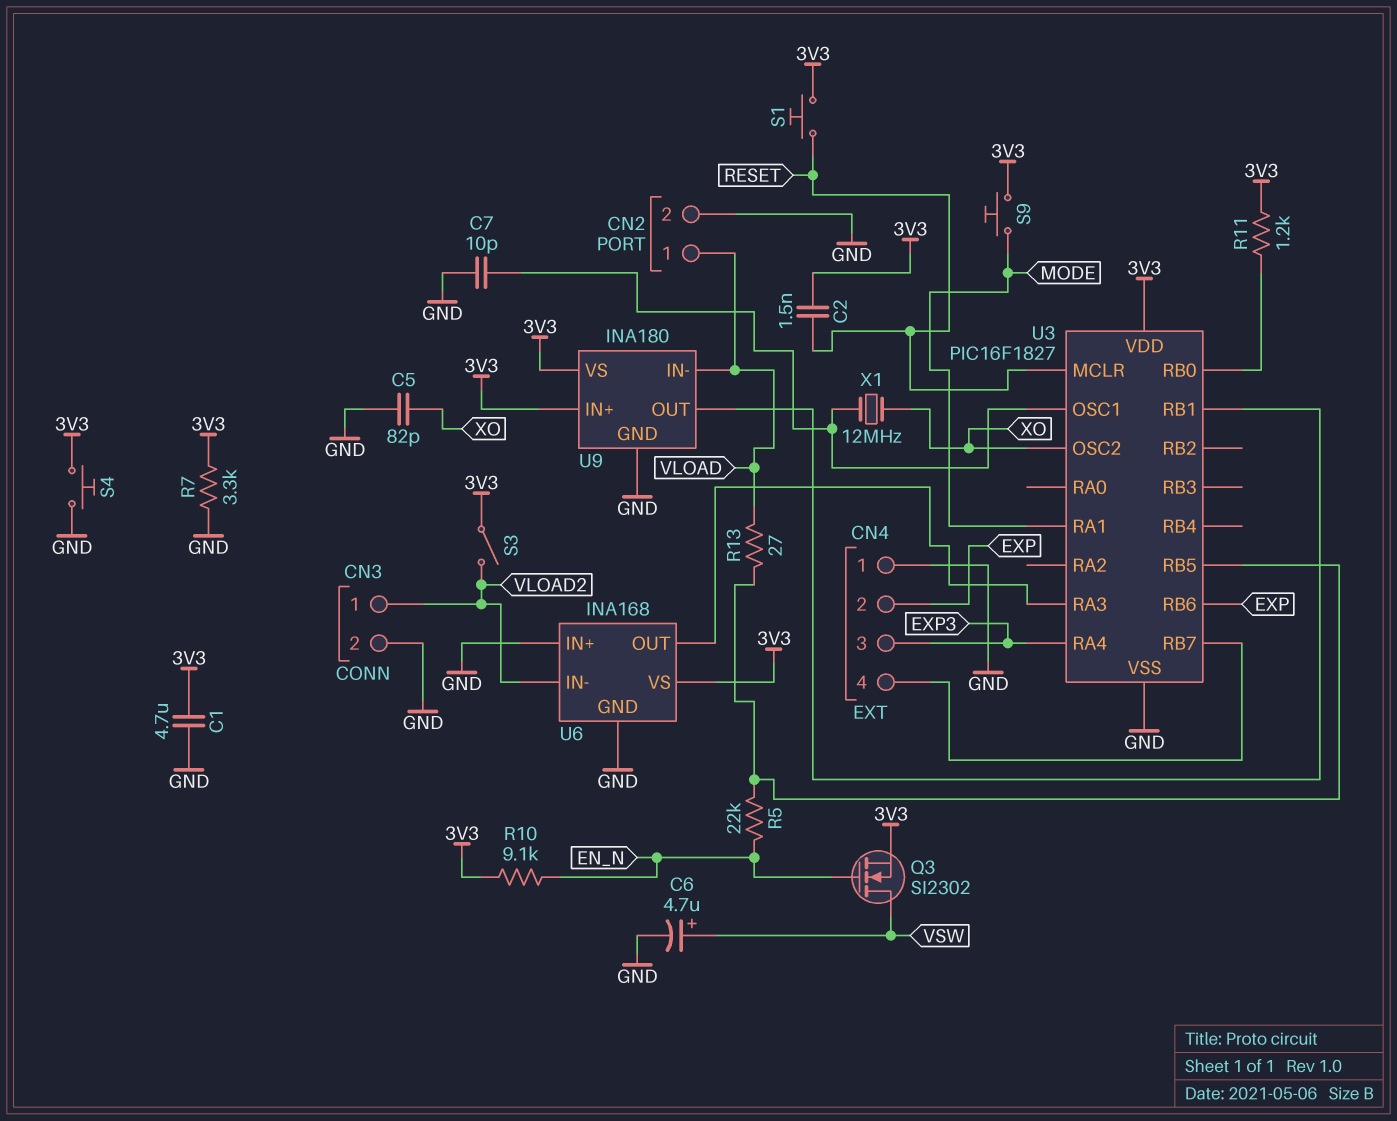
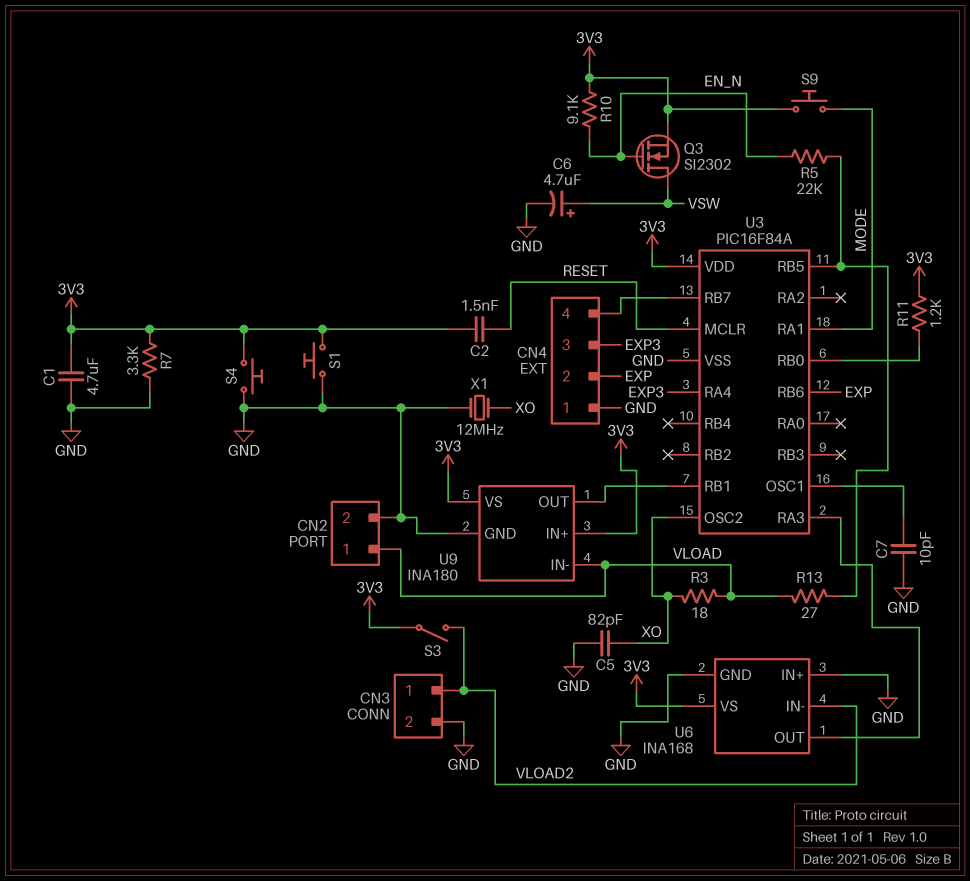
R3: none -> 18 (VLOAD, XO)
S1: button (3V3, RESET) -> button (3V3, GND)
U3: PIC16F1827 -> PIC16F84A
X1: 12MHz (U3/OSC1, XO) -> 12MHz (GND, XO)

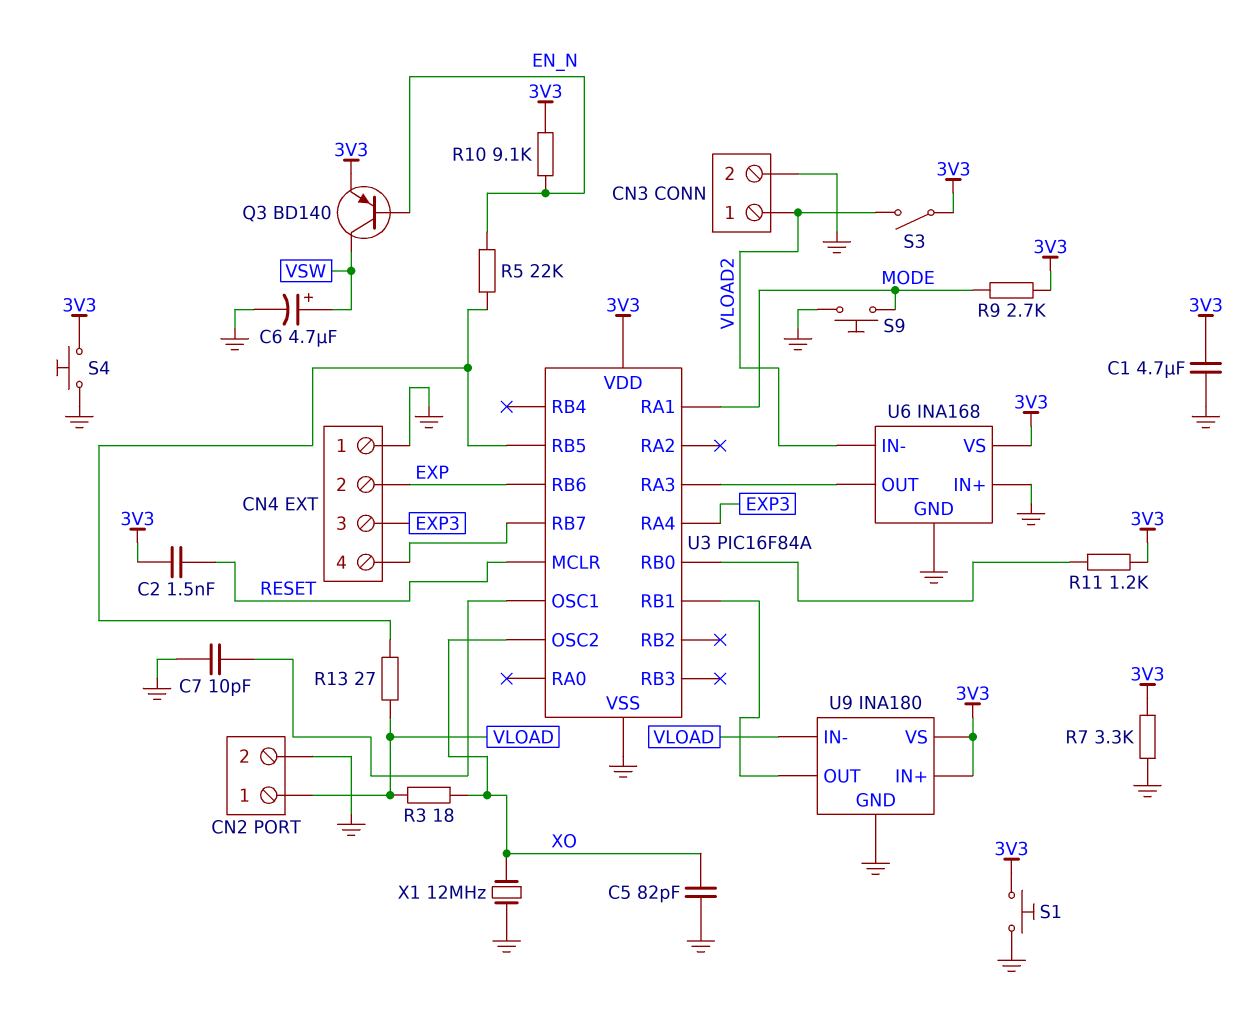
Q3: NMOS SI2302 (G EN_N, D VSW, S 3V3) -> PNP BD140 (B EN_N, C VSW, E 3V3)
R9: none -> 2.7k (3V3, MODE)
S9: button (3V3, MODE) -> button (GND, MODE)

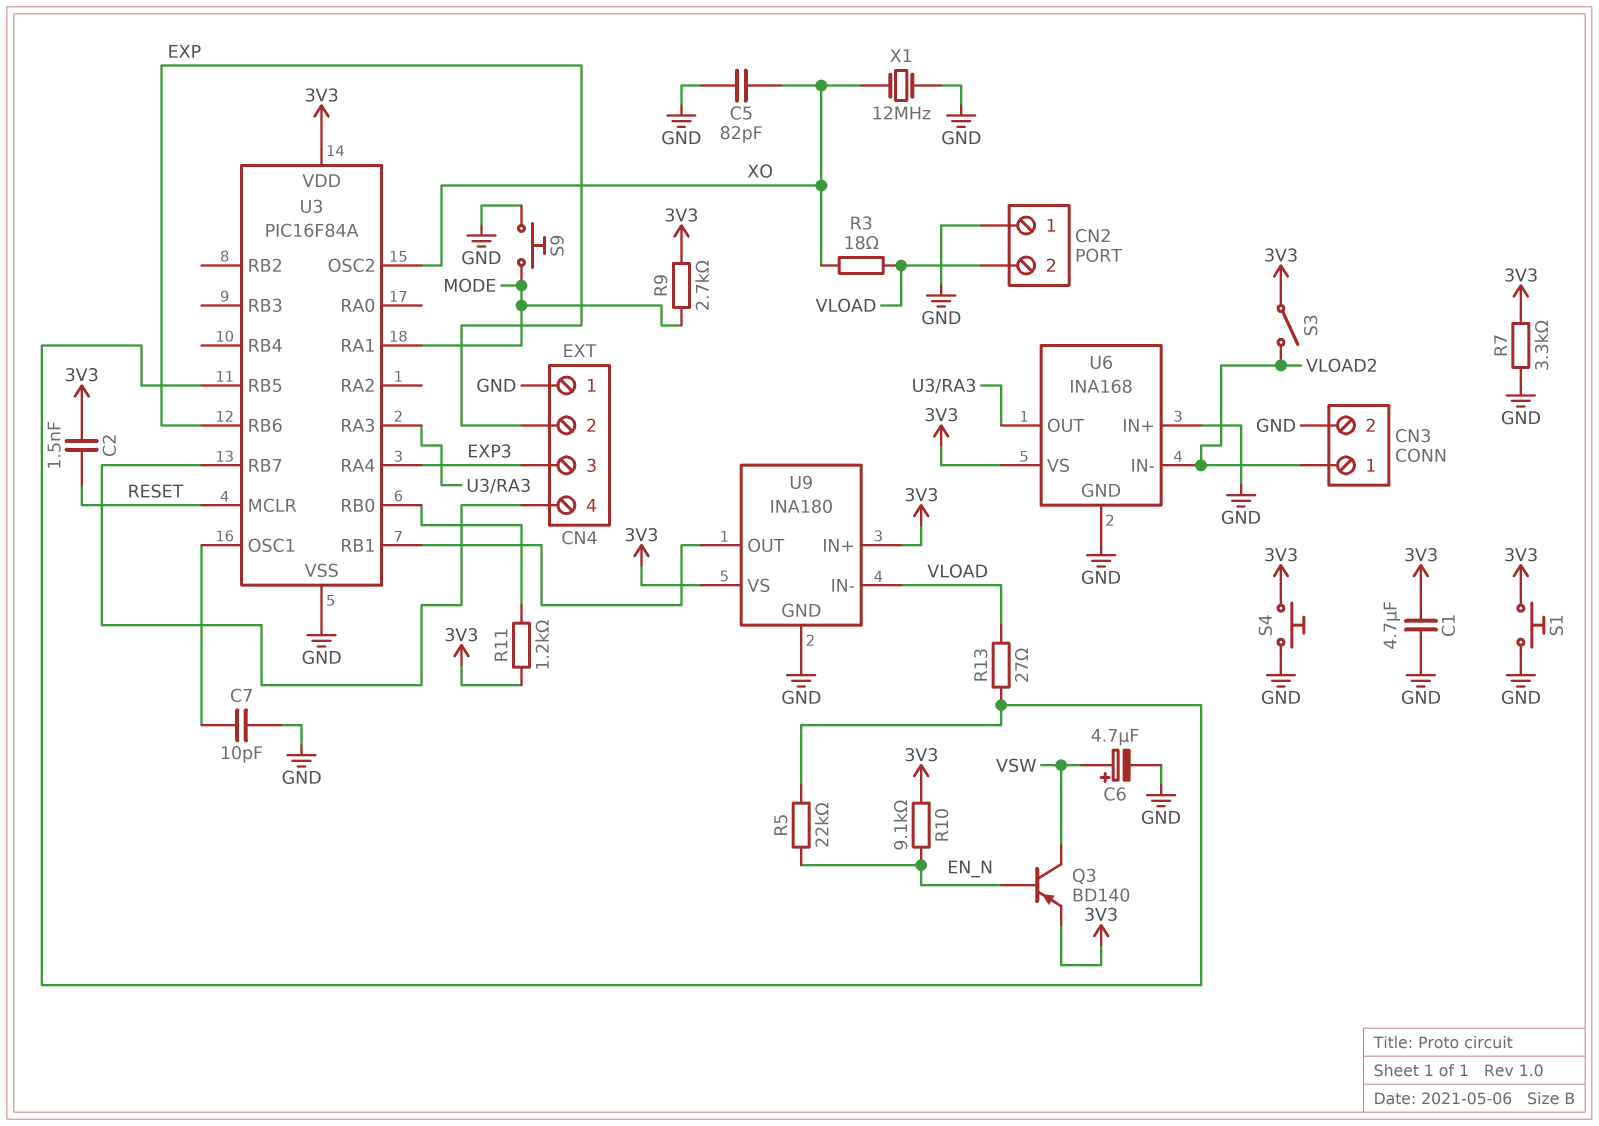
CN2 pin 1: VLOAD -> GND
CN2 pin 2: GND -> VLOAD

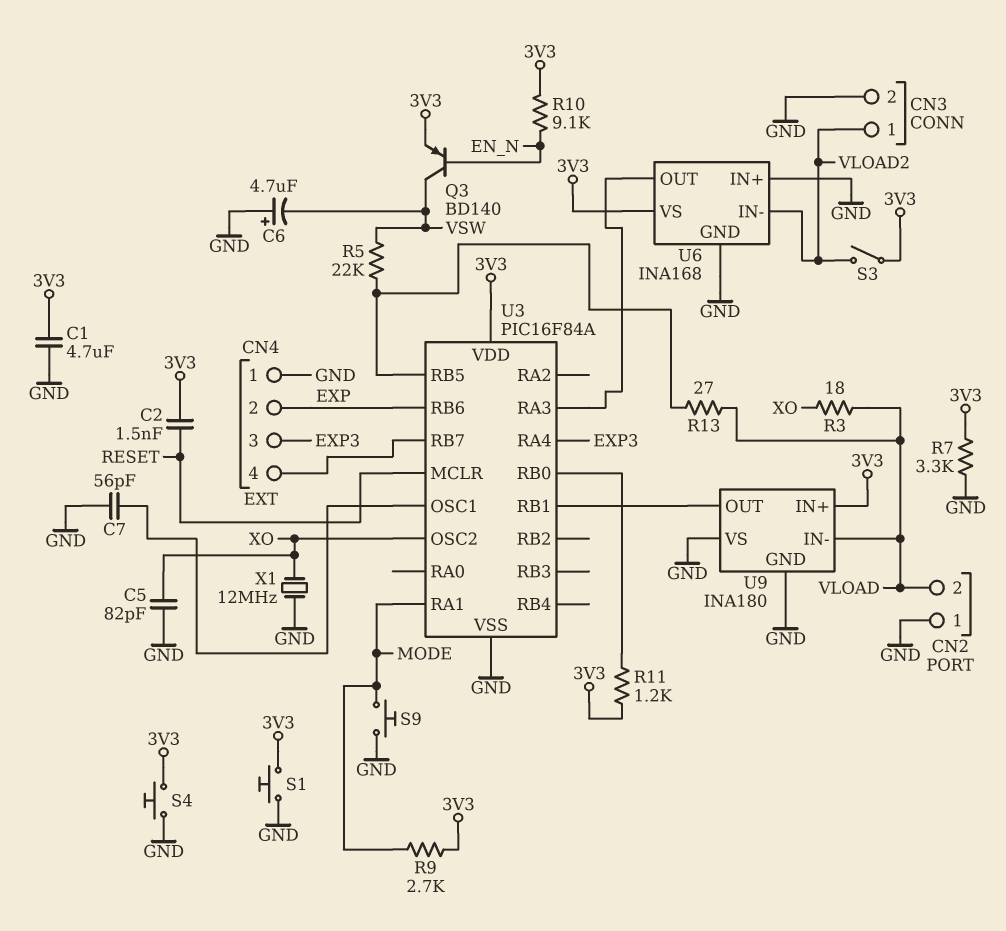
C6: 4.7uF (plus VSW, minus GND) -> 4.7uF (plus GND, minus VSW)
C7: 10pF (GND, U3/OSC1) -> 56pF (GND, U3/OSC1)
R5: 22k (EN_N, U3/RB5) -> 22k (U3/RB5, VSW)
U9 pin VS: 3V3 -> GND

